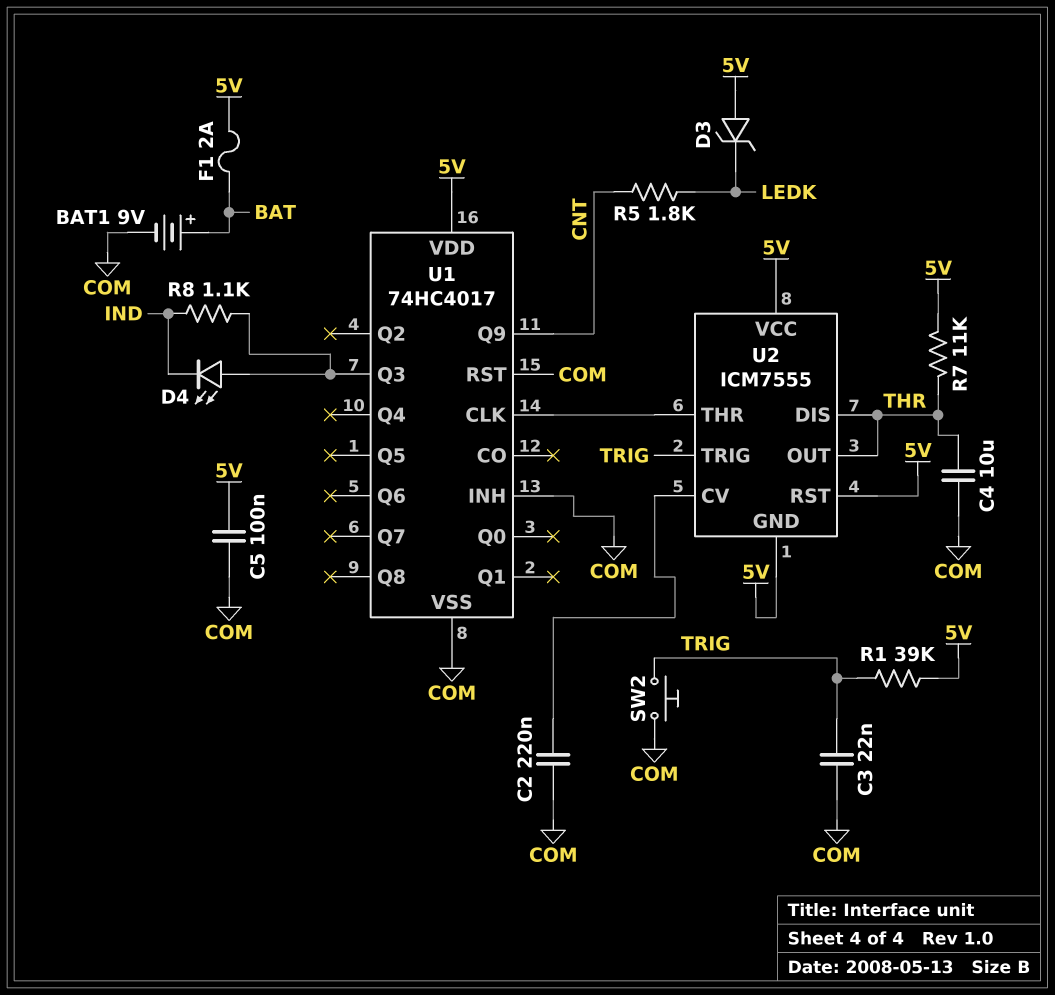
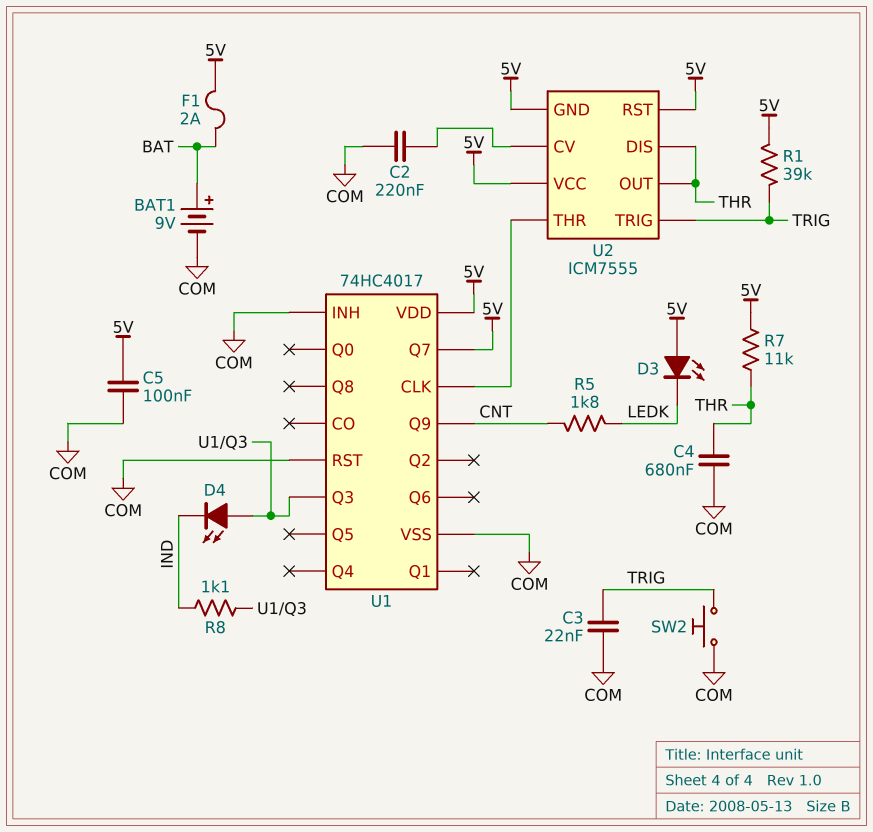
C4: 10uF (COM, THR) -> 680nF (COM, THR)
D3: zener (A 5V, K LEDK) -> LED (A 5V, K LEDK)
U1 pin Q7: none -> 5V

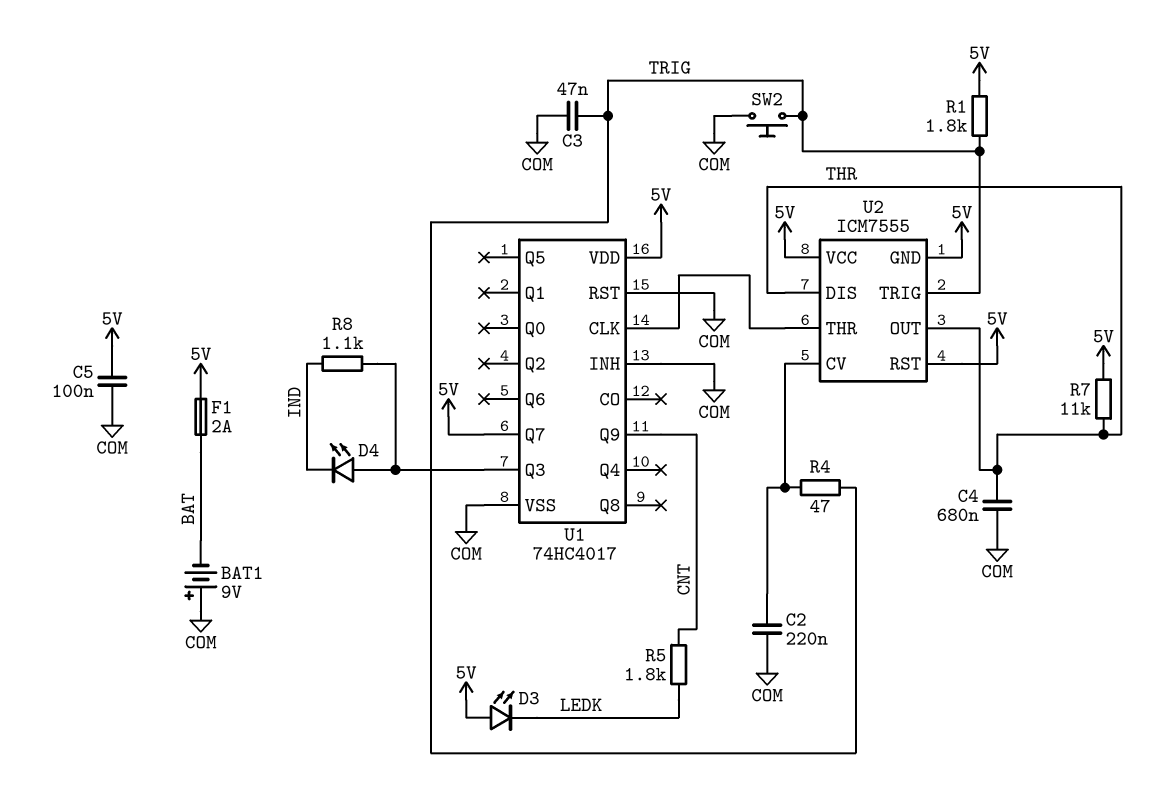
BAT1: 9V (plus BAT, minus COM) -> 9V (plus COM, minus BAT)
C3: 22nF (COM, TRIG) -> 47nF (COM, TRIG)
R1: 39k (5V, TRIG) -> 1.8k (5V, TRIG)
R4: none -> 47 (TRIG, U2/CV)

